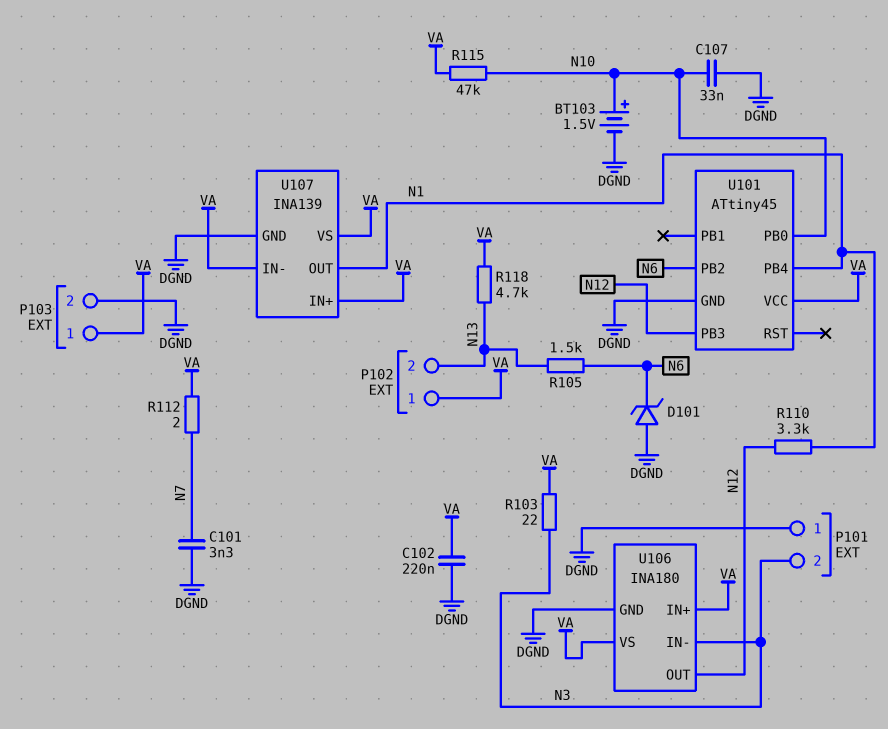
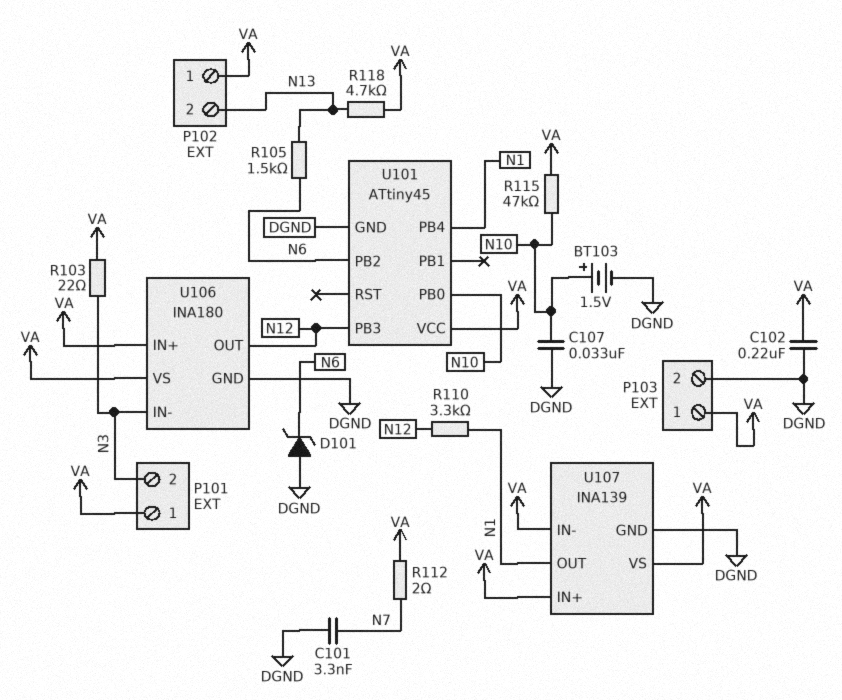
P101 pin 1: DGND -> VA

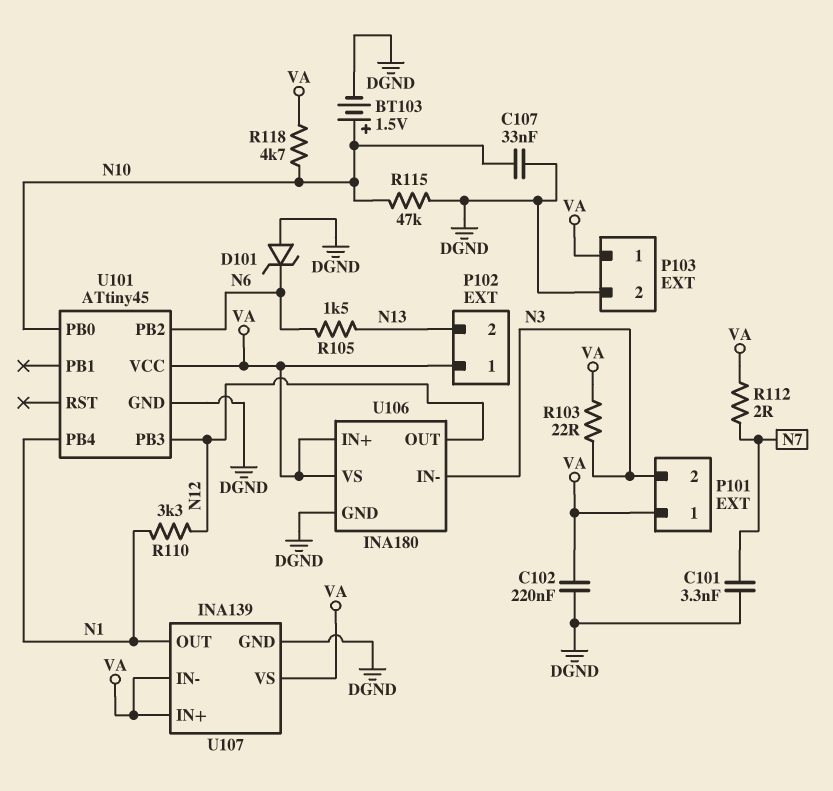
R115: 47k (N10, VA) -> 47k (DGND, N10)
R118: 4.7k (N13, VA) -> 4.7k (N10, VA)

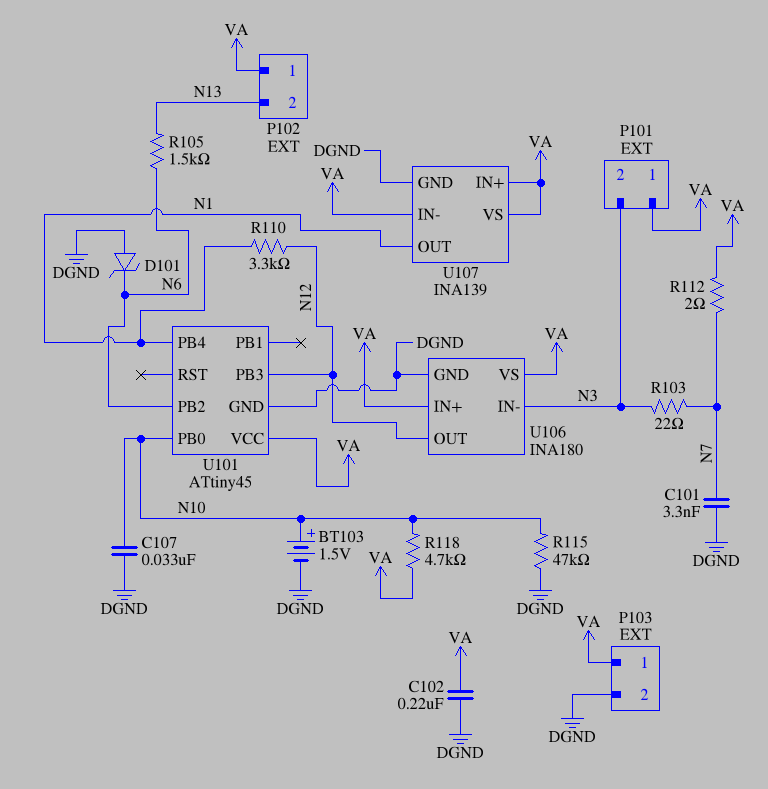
R103: 22 (N3, VA) -> 22 (N3, N7)

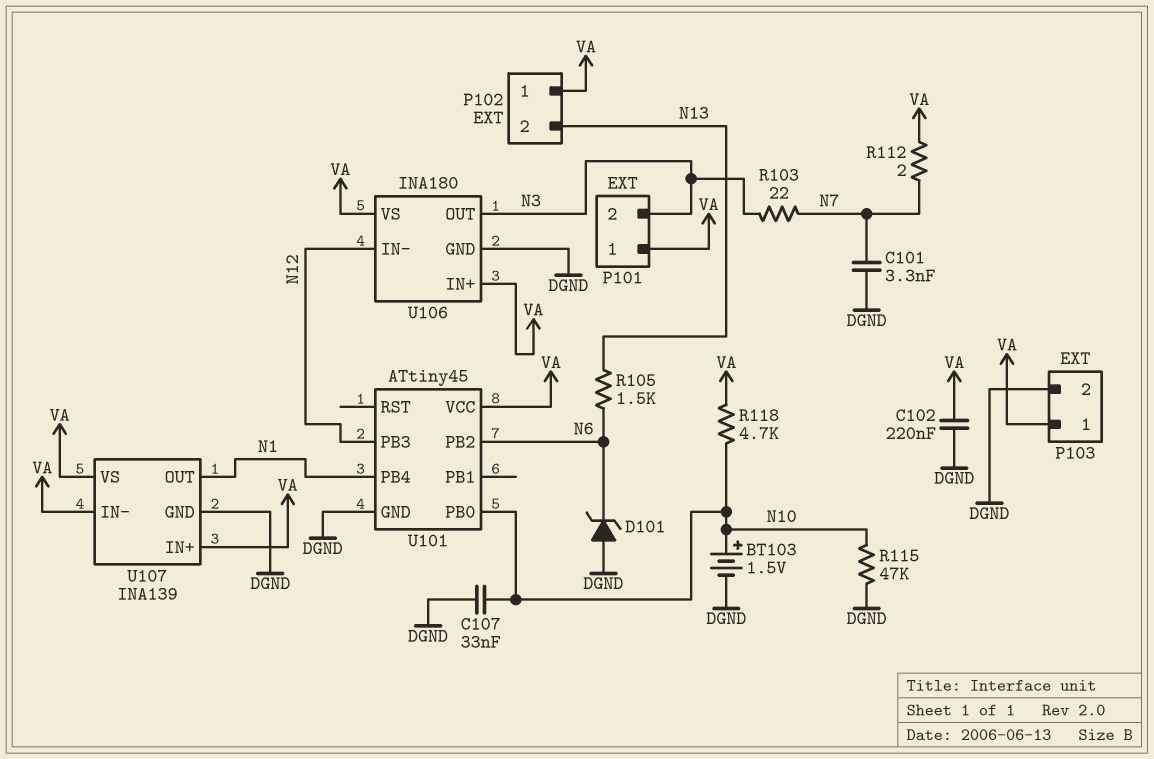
R110: 3.3k (N1, N12) -> none
U106 pin IN-: N3 -> N12
U106 pin OUT: N12 -> N3

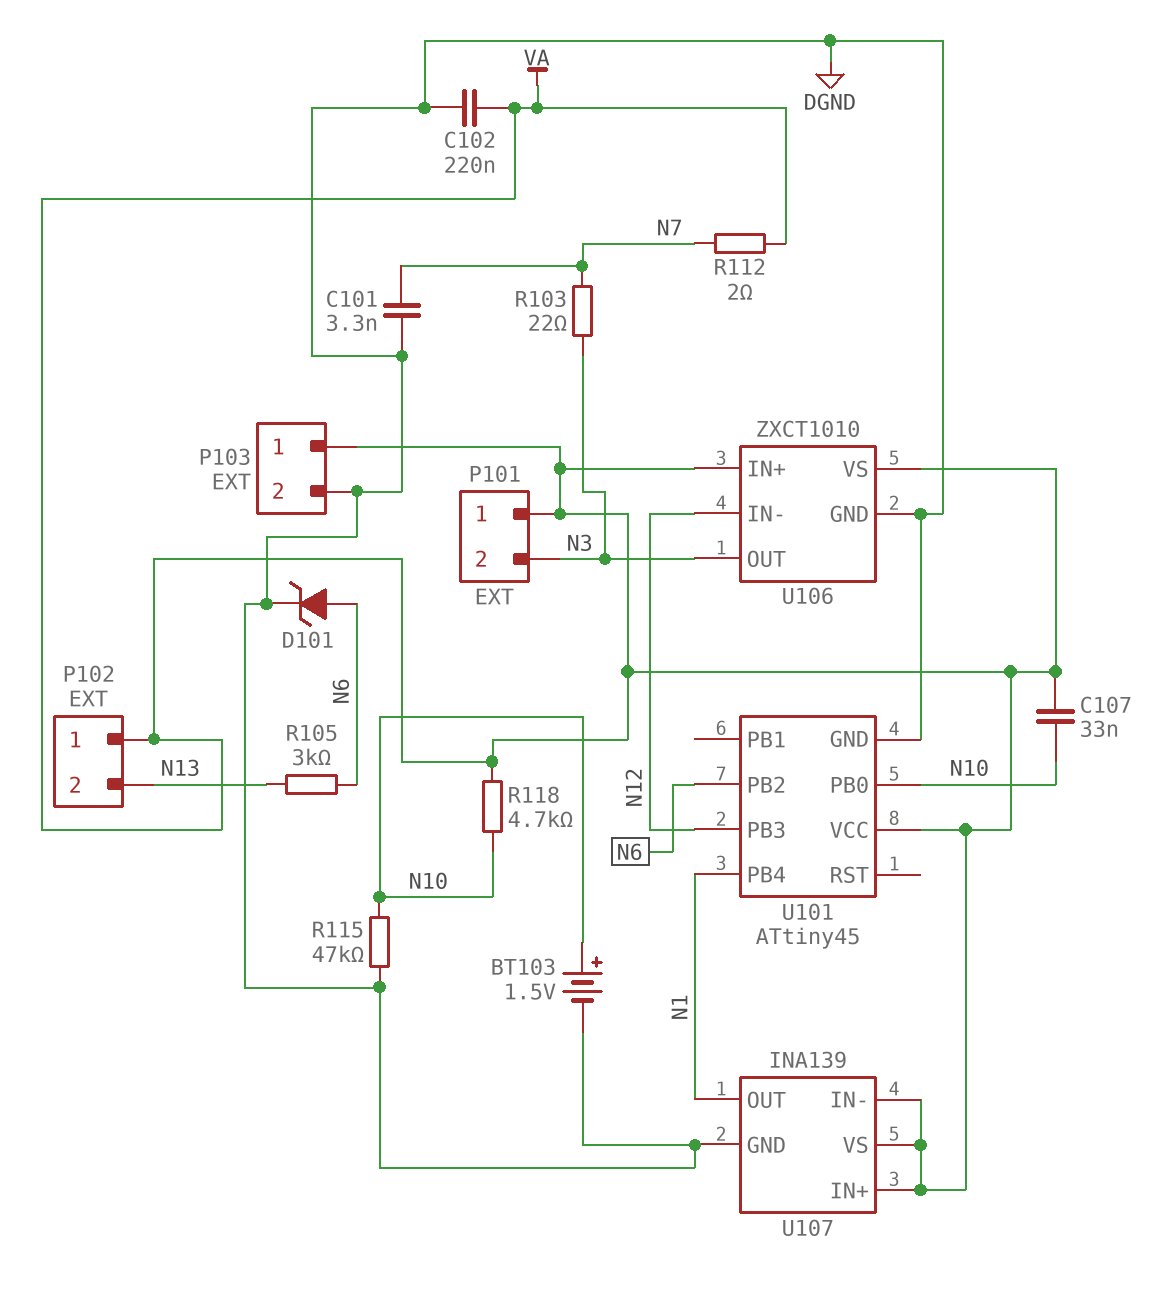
C107: 33nF (DGND, N10) -> 33nF (N10, VA)
D101: zener (A DGND, K N6) -> zener (A N6, K DGND)
R105: 1.5k (N6, N13) -> 3k (N6, N13)
U106: INA180 -> ZXCT1010

